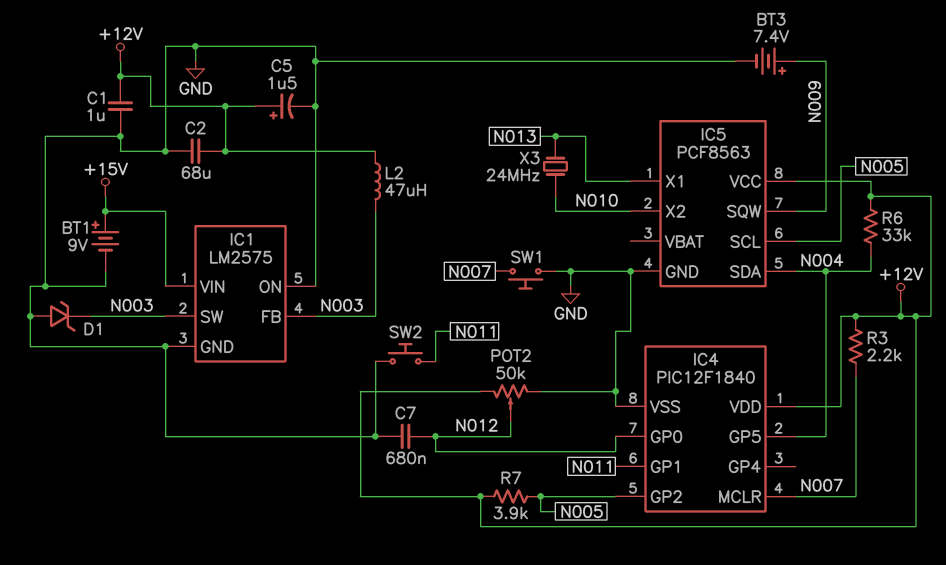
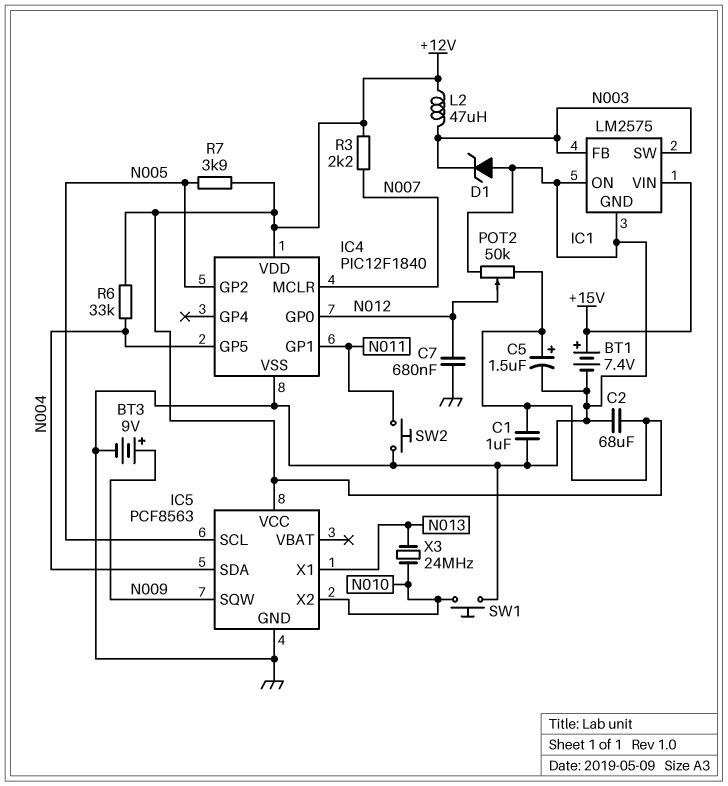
BT1: 9V (plus +15V, minus GND) -> 7.4V (plus +15V, minus GND)
BT3: 7.4V (plus N009, minus GND) -> 9V (plus N009, minus GND)
SW1: button (GND, N007) -> button (GND, N010)

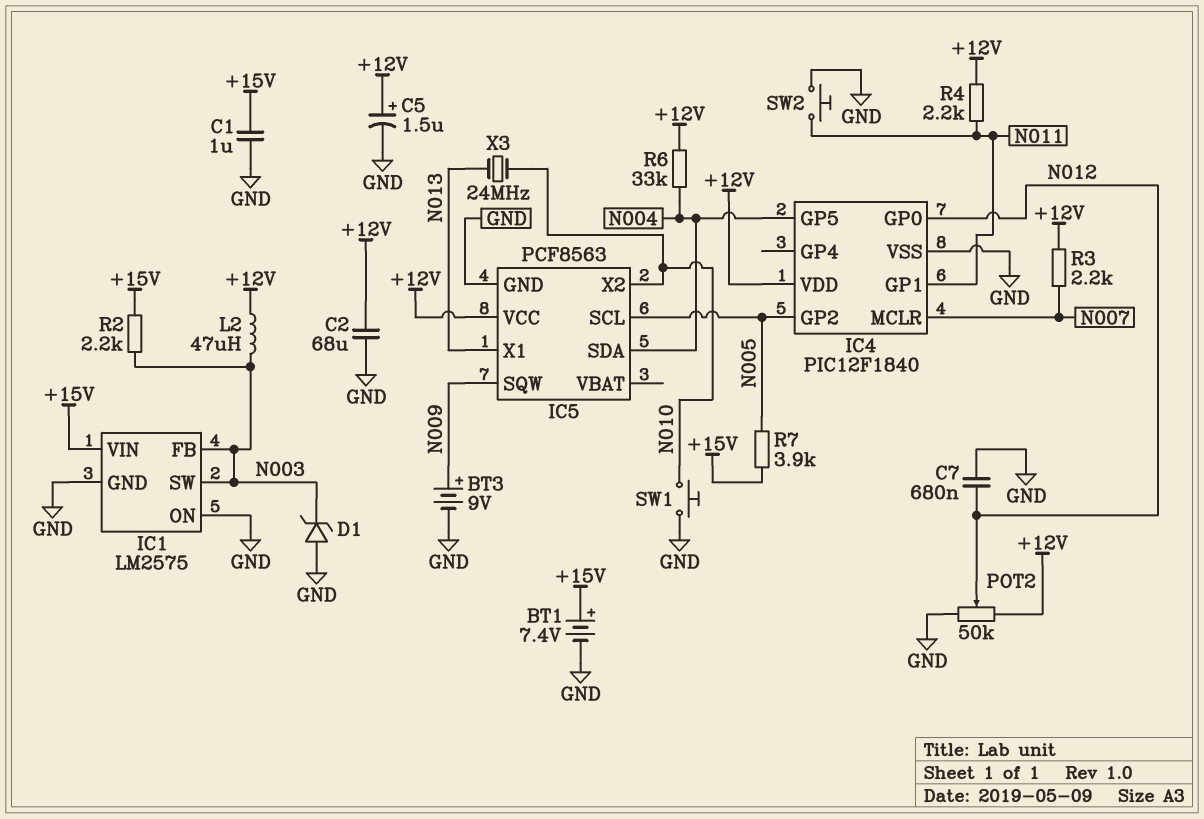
C1: 1uF (+12V, GND) -> 1uF (+15V, GND)
R2: none -> 2.2k (+15V, N003)
R4: none -> 2.2k (+12V, N011)
R7: 3.9k (+12V, N005) -> 3.9k (+15V, N005)

